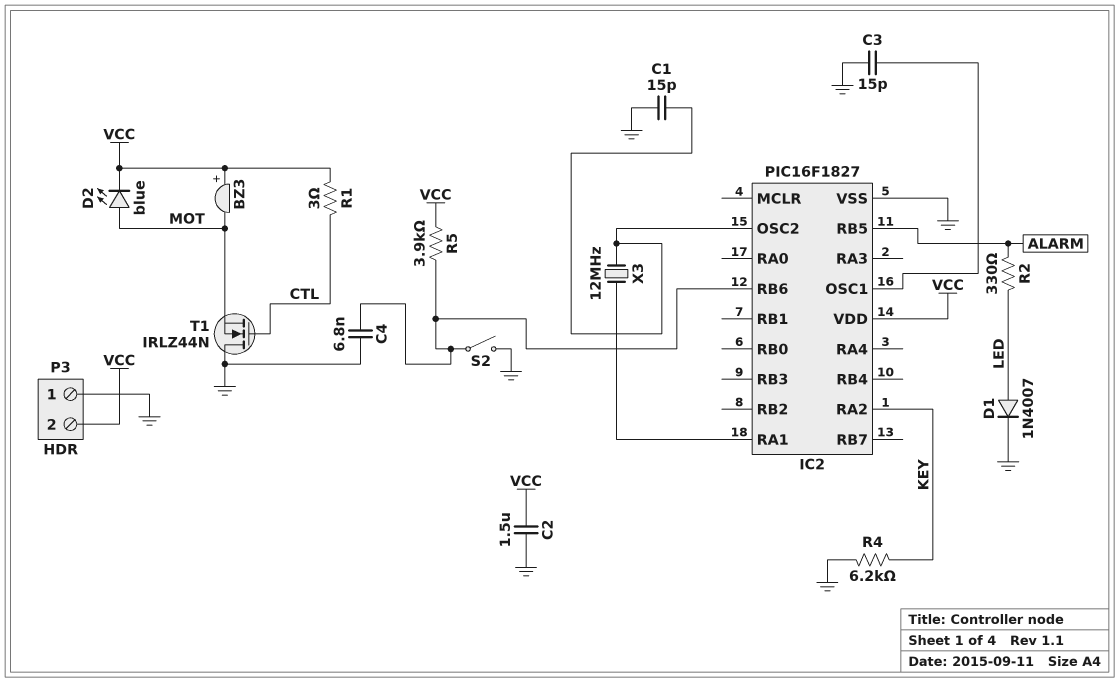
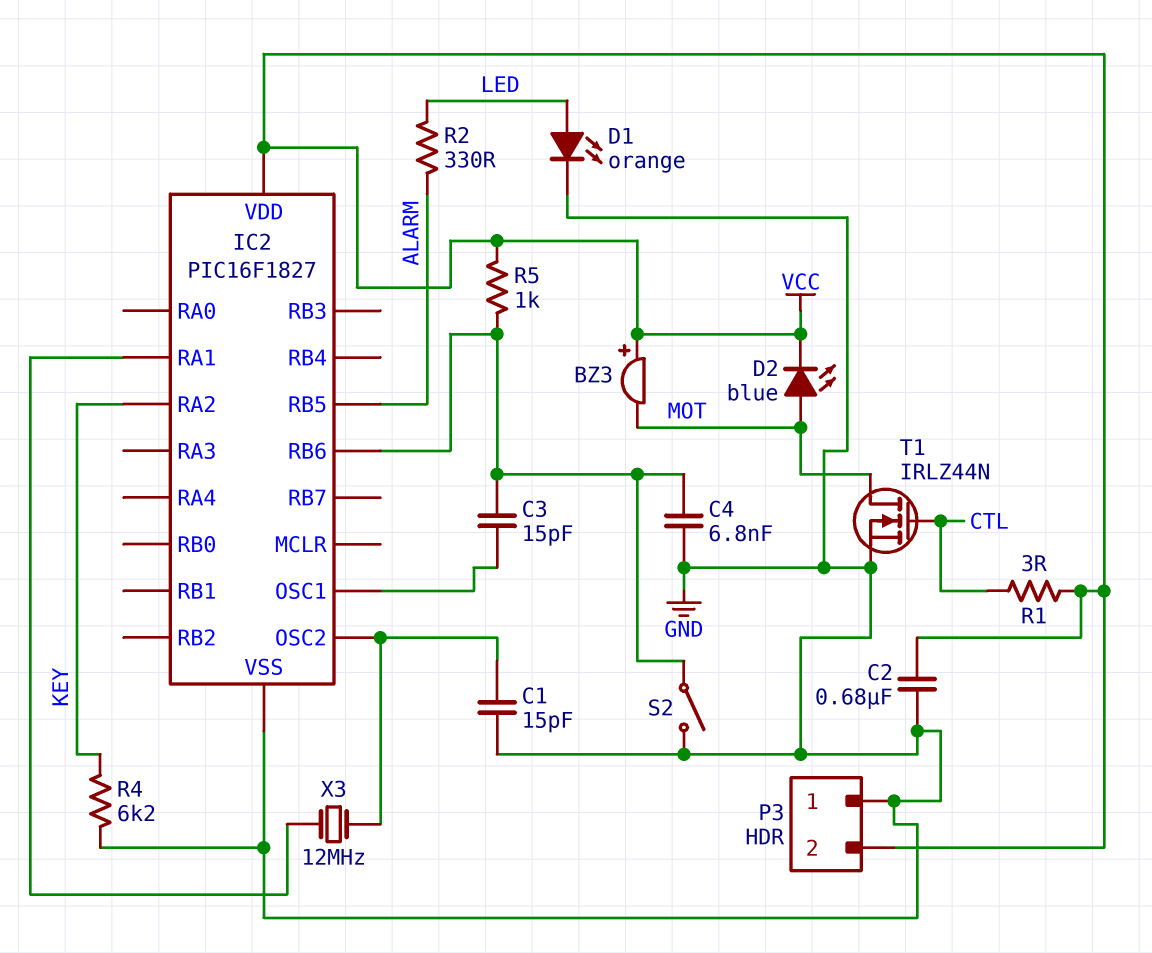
C2: 1.5uF (GND, VCC) -> 680nF (GND, VCC)
C3: 15pF (GND, IC2/OSC1) -> 15pF (IC2/OSC1, IC2/RB6)
D1: diode 1N4007 (A LED, K GND) -> LED orange (A LED, K GND)
R5: 3.9k (IC2/RB6, VCC) -> 1k (IC2/RB6, VCC)
T1: NMOS IRLZ44N (G CTL, D GND, S MOT) -> NMOS IRLZ44N (G CTL, D MOT, S GND)

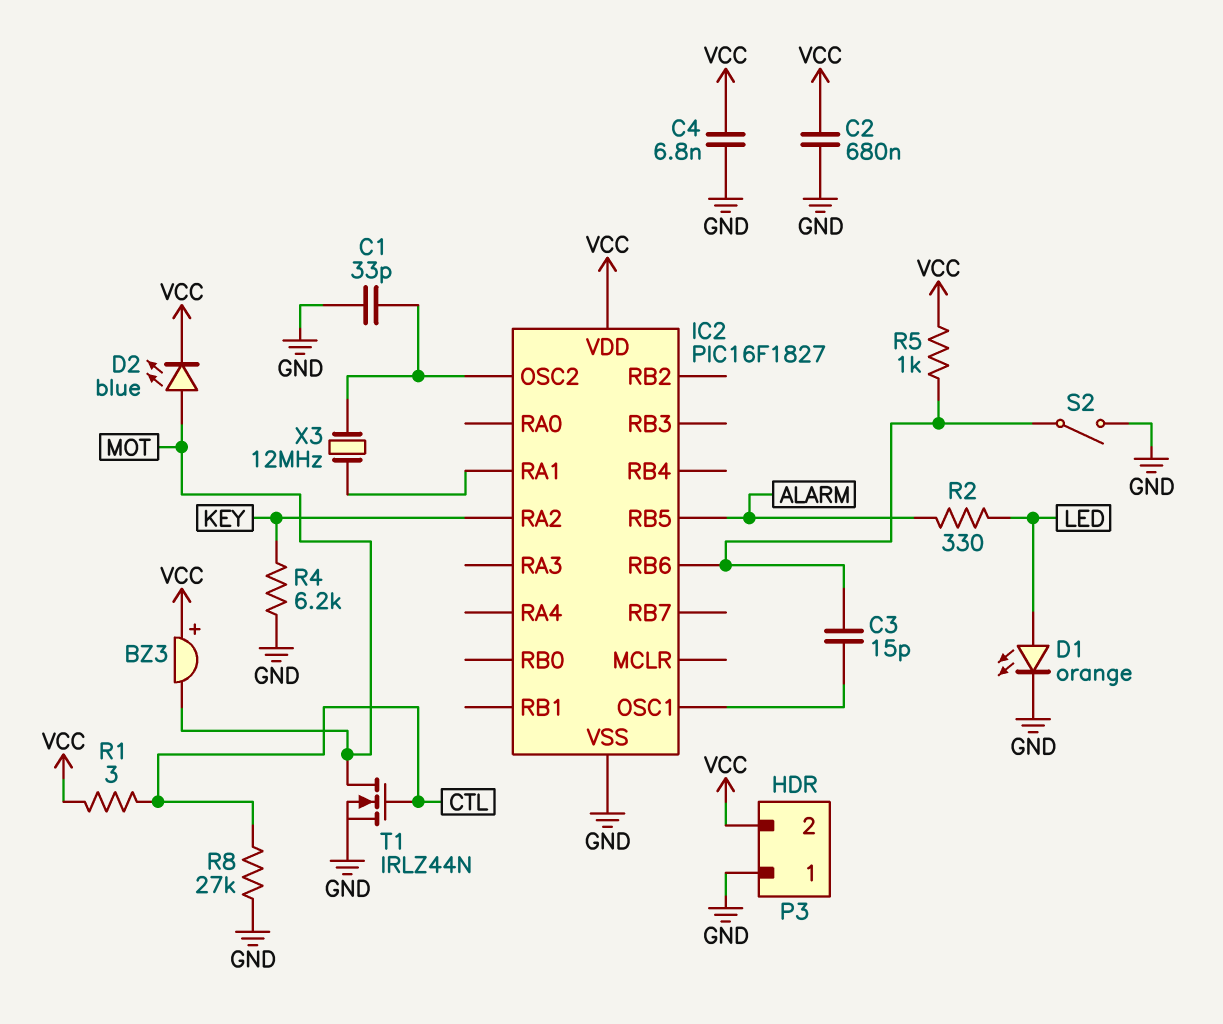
C1: 15pF (GND, IC2/OSC2) -> 33pF (GND, IC2/OSC2)
C4: 6.8nF (GND, IC2/RB6) -> 6.8nF (GND, VCC)
R8: none -> 27k (CTL, GND)

